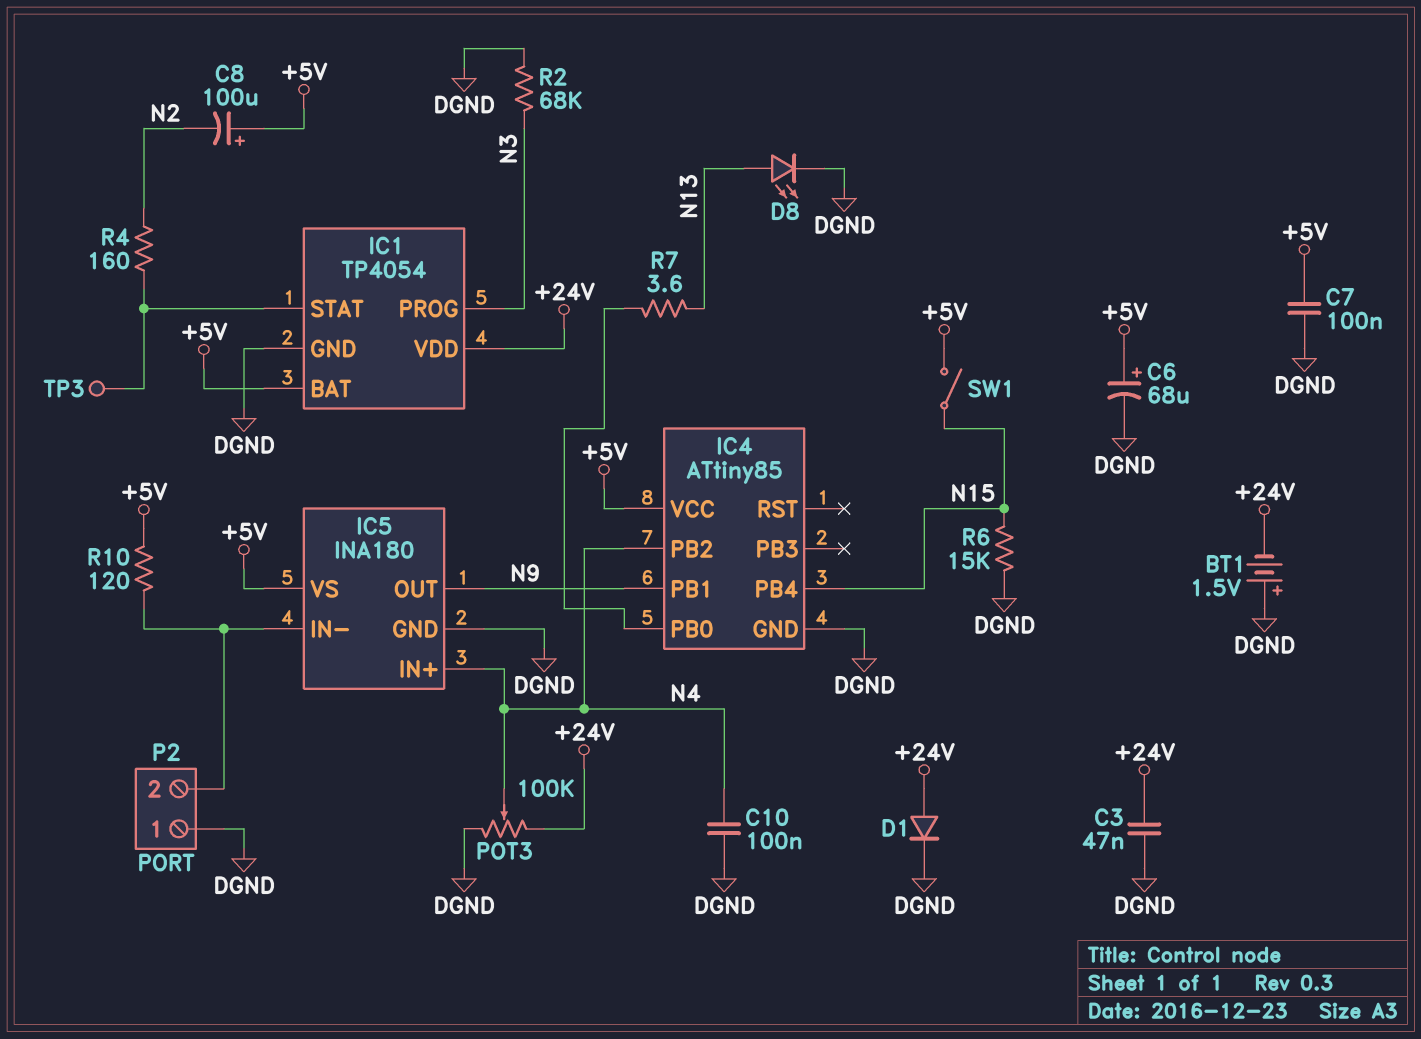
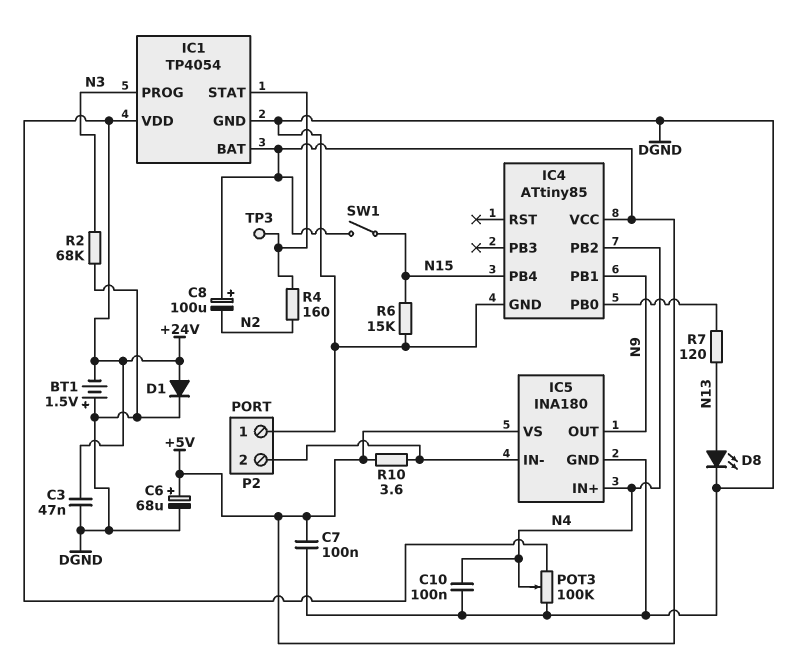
R7: 3.6 (IC4/PB0, N13) -> 120 (IC4/PB0, N13)
R10: 120 (+5V, IC5/IN-) -> 3.6 (+5V, IC5/IN-)

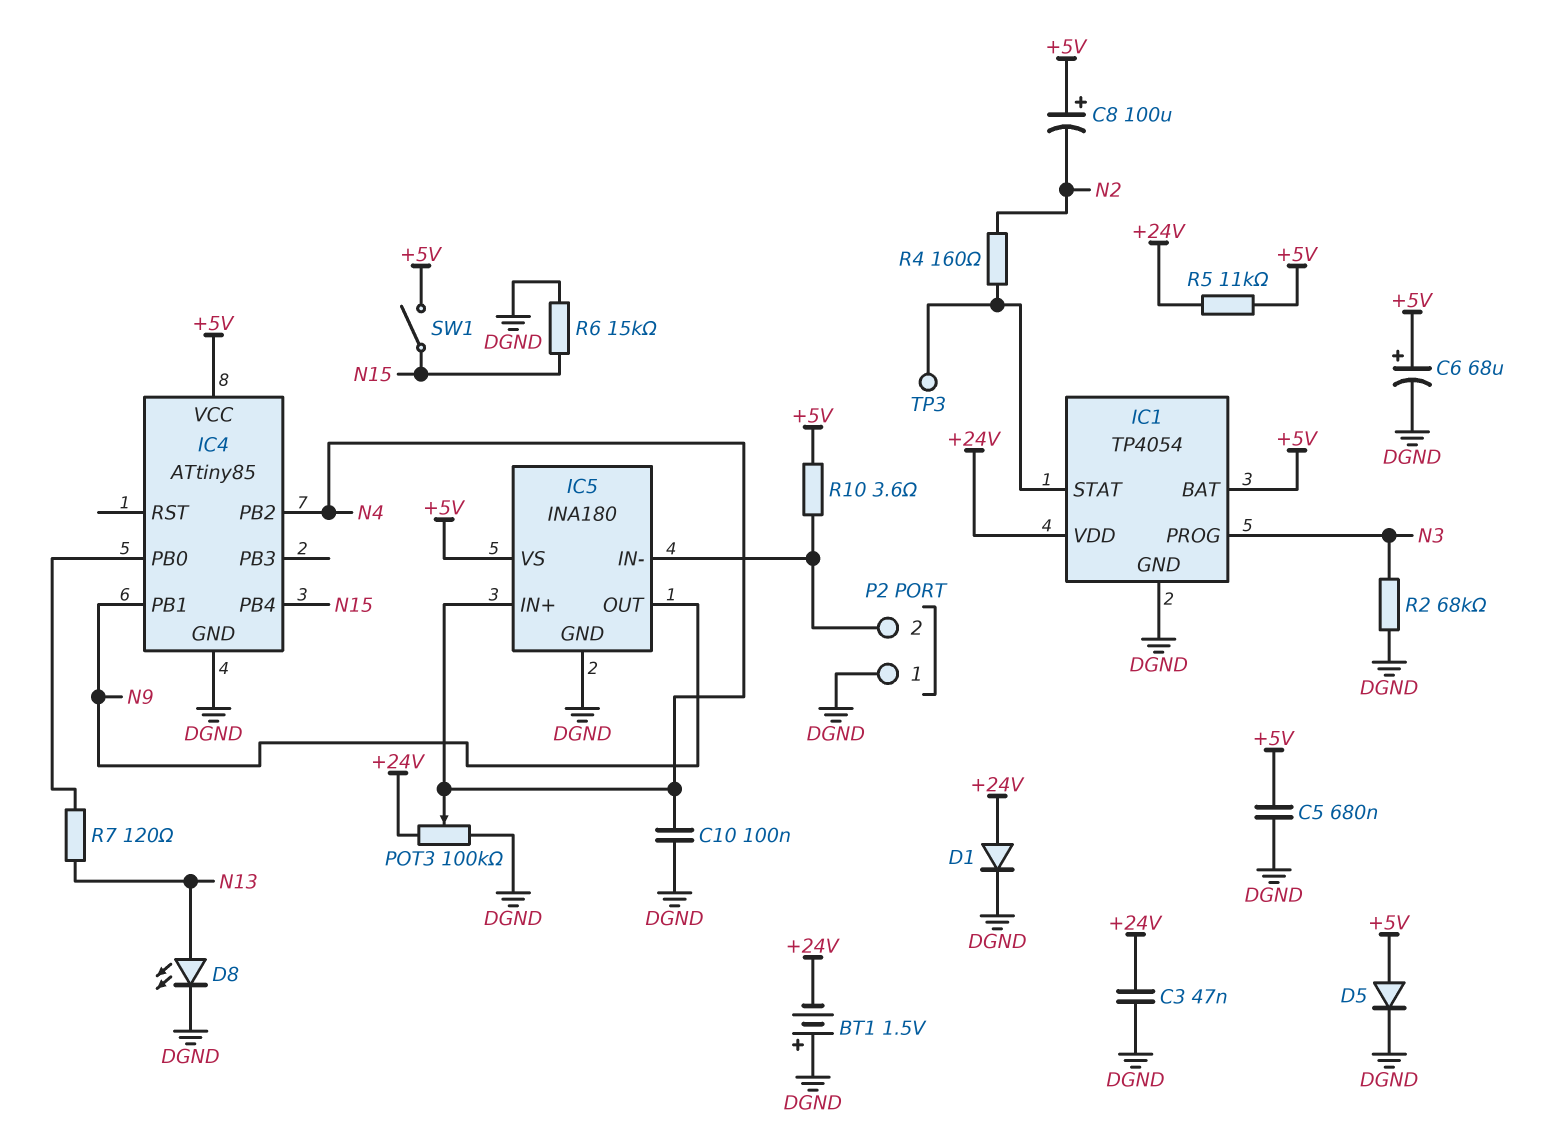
C5: none -> 680nF (+5V, DGND)
C7: 100nF (+5V, DGND) -> none
D5: none -> diode (A +5V, K DGND)
R5: none -> 11k (+5V, +24V)

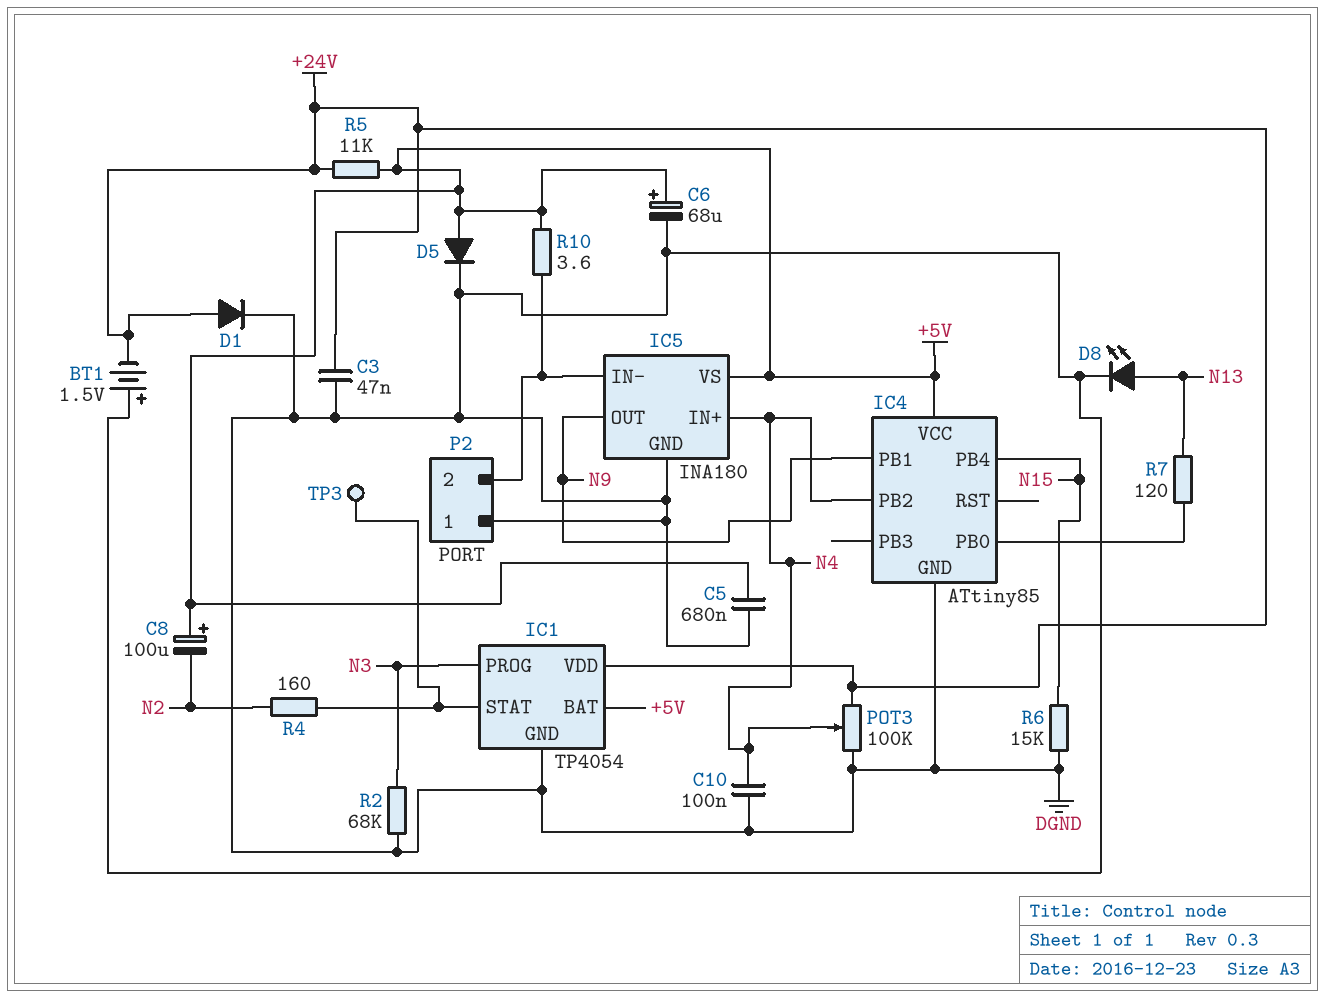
SW1: switch (+5V, N15) -> none

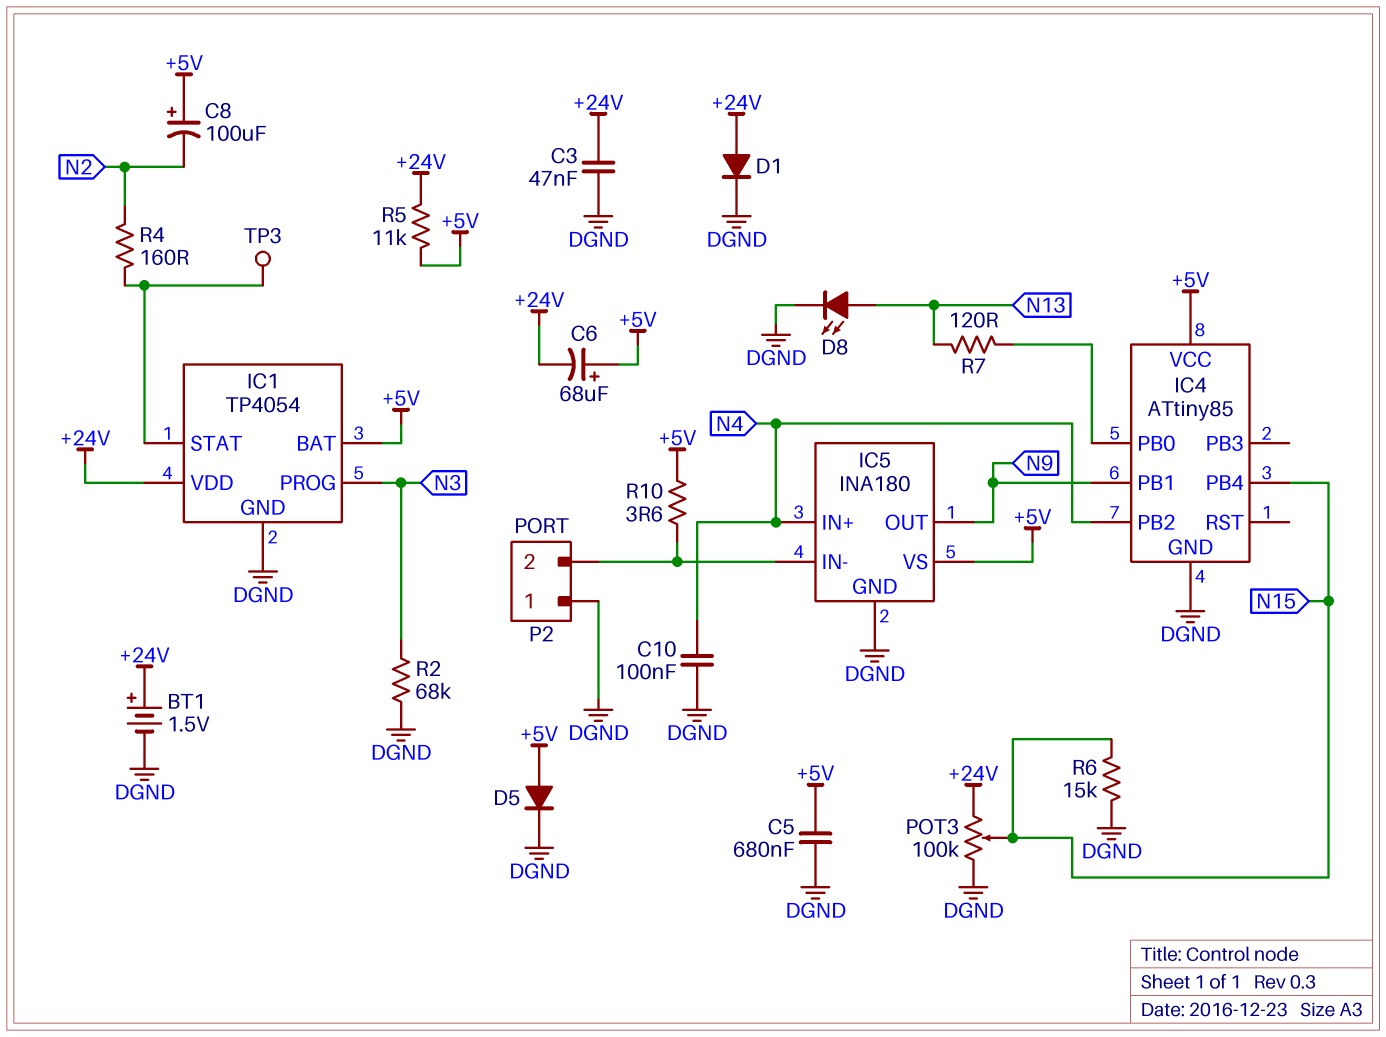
BT1: 1.5V (plus DGND, minus +24V) -> 1.5V (plus +24V, minus DGND)
C6: 68uF (plus +5V, minus DGND) -> 68uF (plus +5V, minus +24V)
POT3: 100k (+24V, DGND, wiper N4) -> 100k (+24V, DGND, wiper N15)

